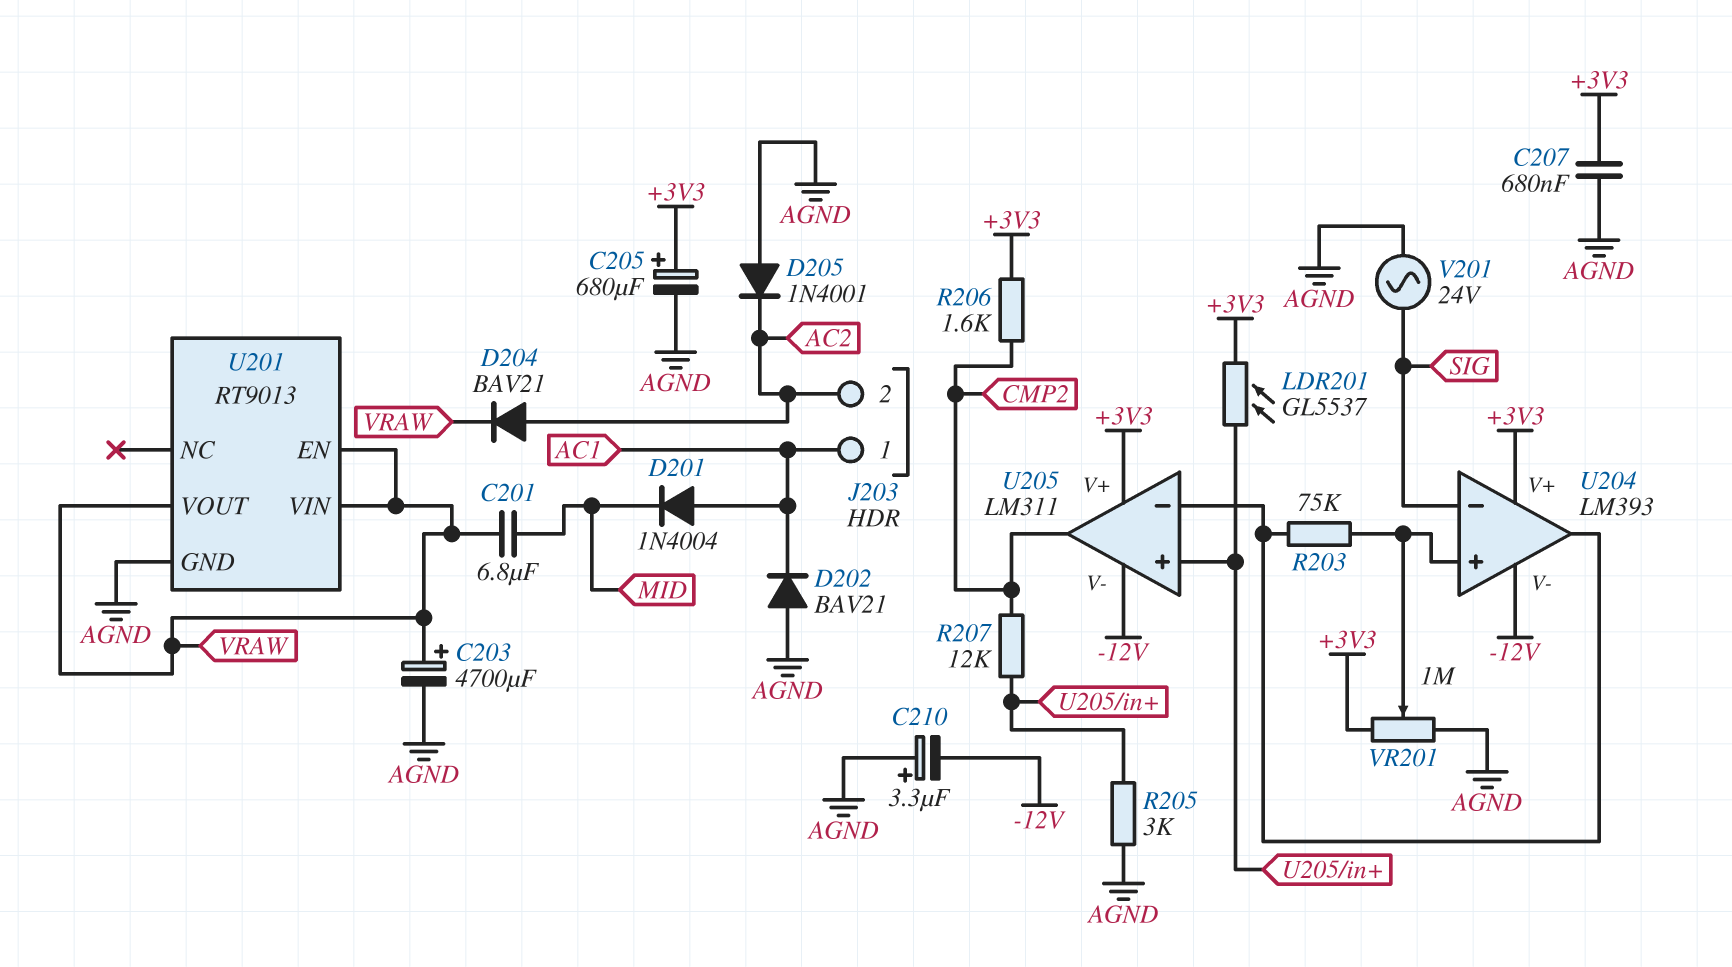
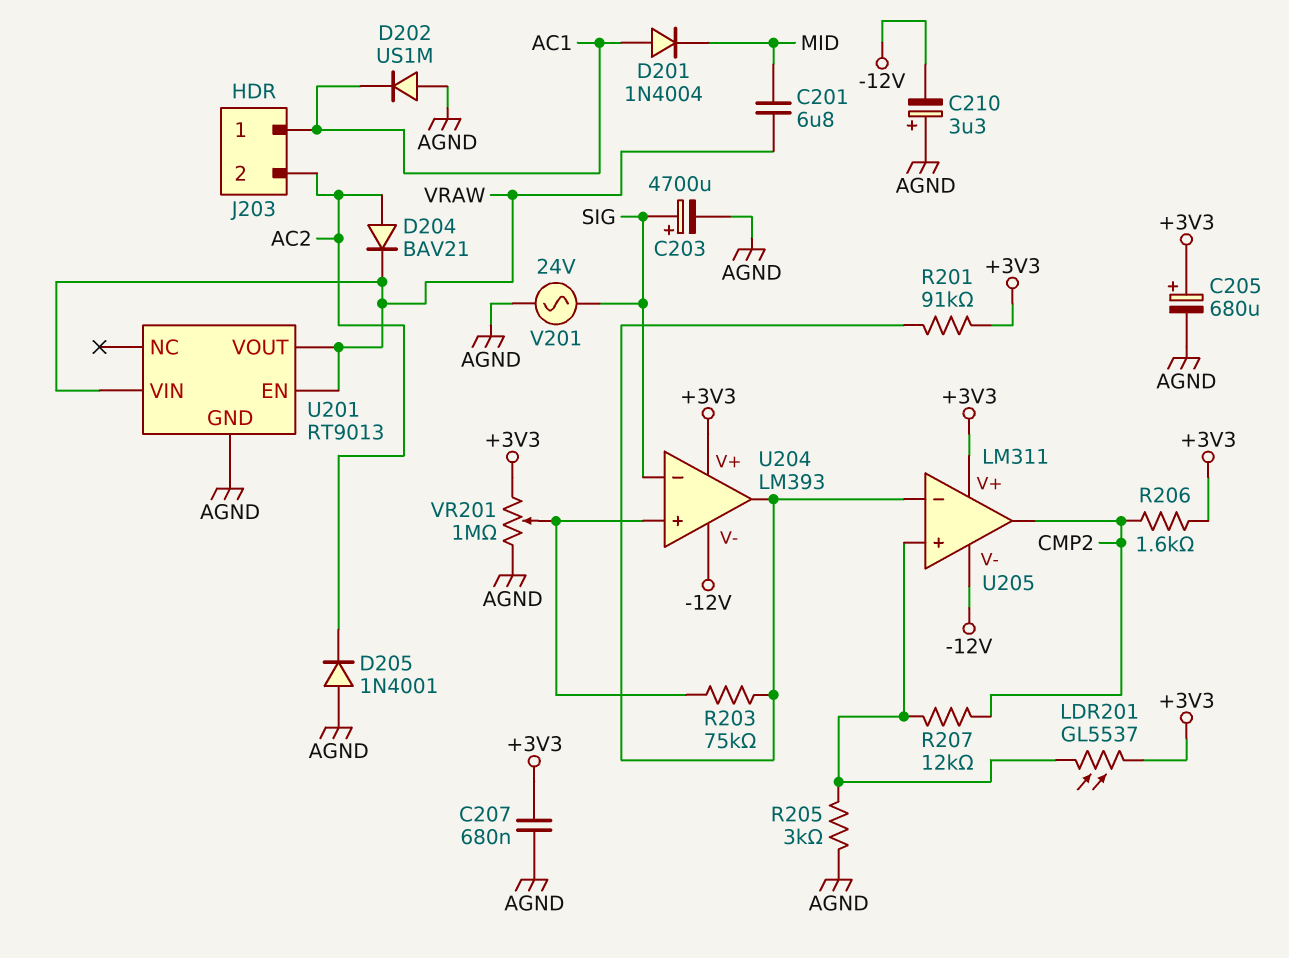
C203: 4700uF (plus VRAW, minus AGND) -> 4700uF (plus SIG, minus AGND)
D202: diode BAV21 (A AGND, K AC1) -> diode US1M (A AGND, K AC1)
R201: none -> 91k (+3V3, U204/out)

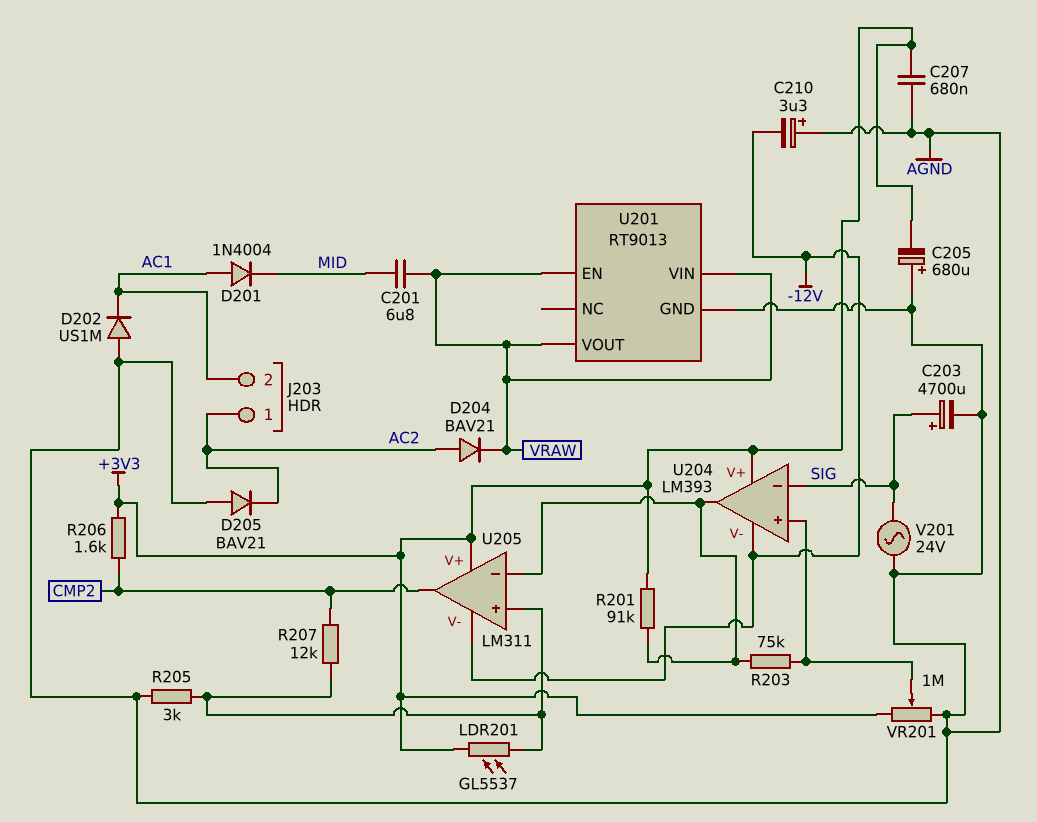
C205: 680uF (plus +3V3, minus AGND) -> 680uF (plus AGND, minus +3V3)
D205: diode 1N4001 (A AGND, K AC2) -> diode BAV21 (A AGND, K AC2)
J203 pin 1: AC1 -> AC2
J203 pin 2: AC2 -> AC1

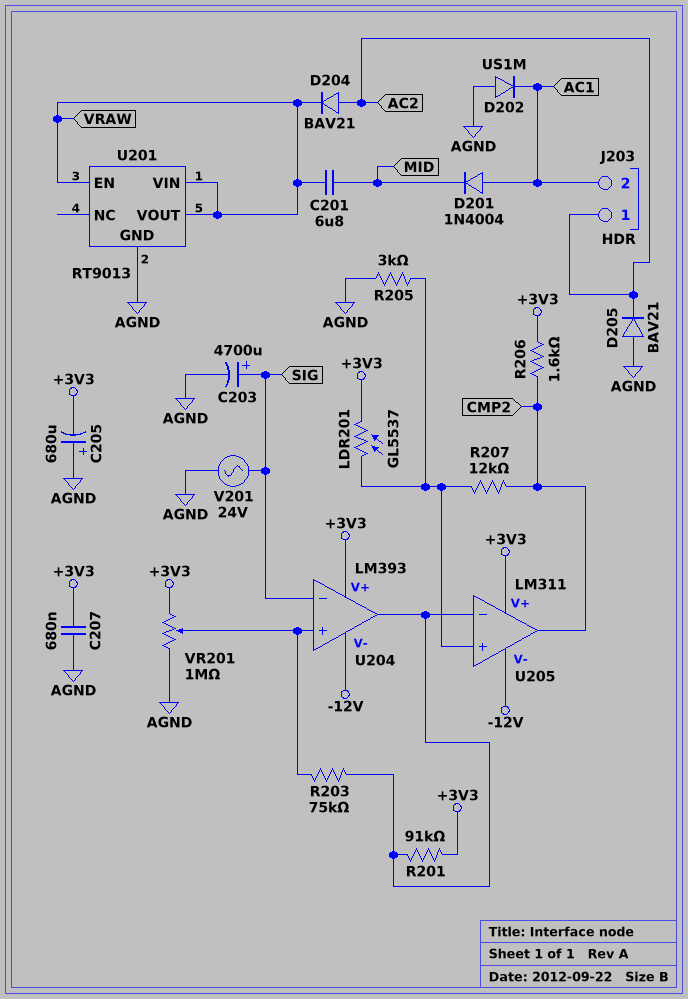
C210: 3.3uF (plus AGND, minus -12V) -> none

